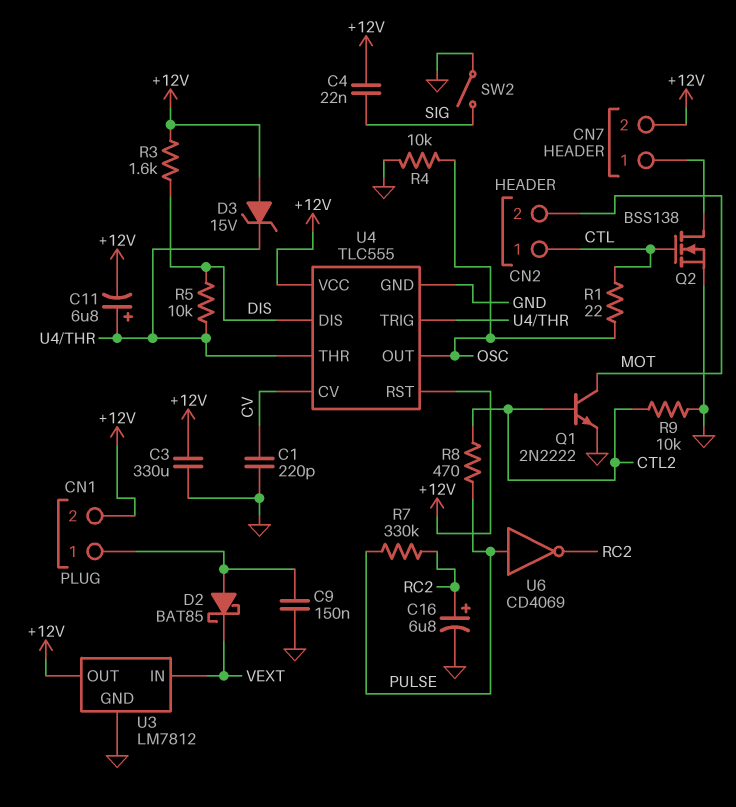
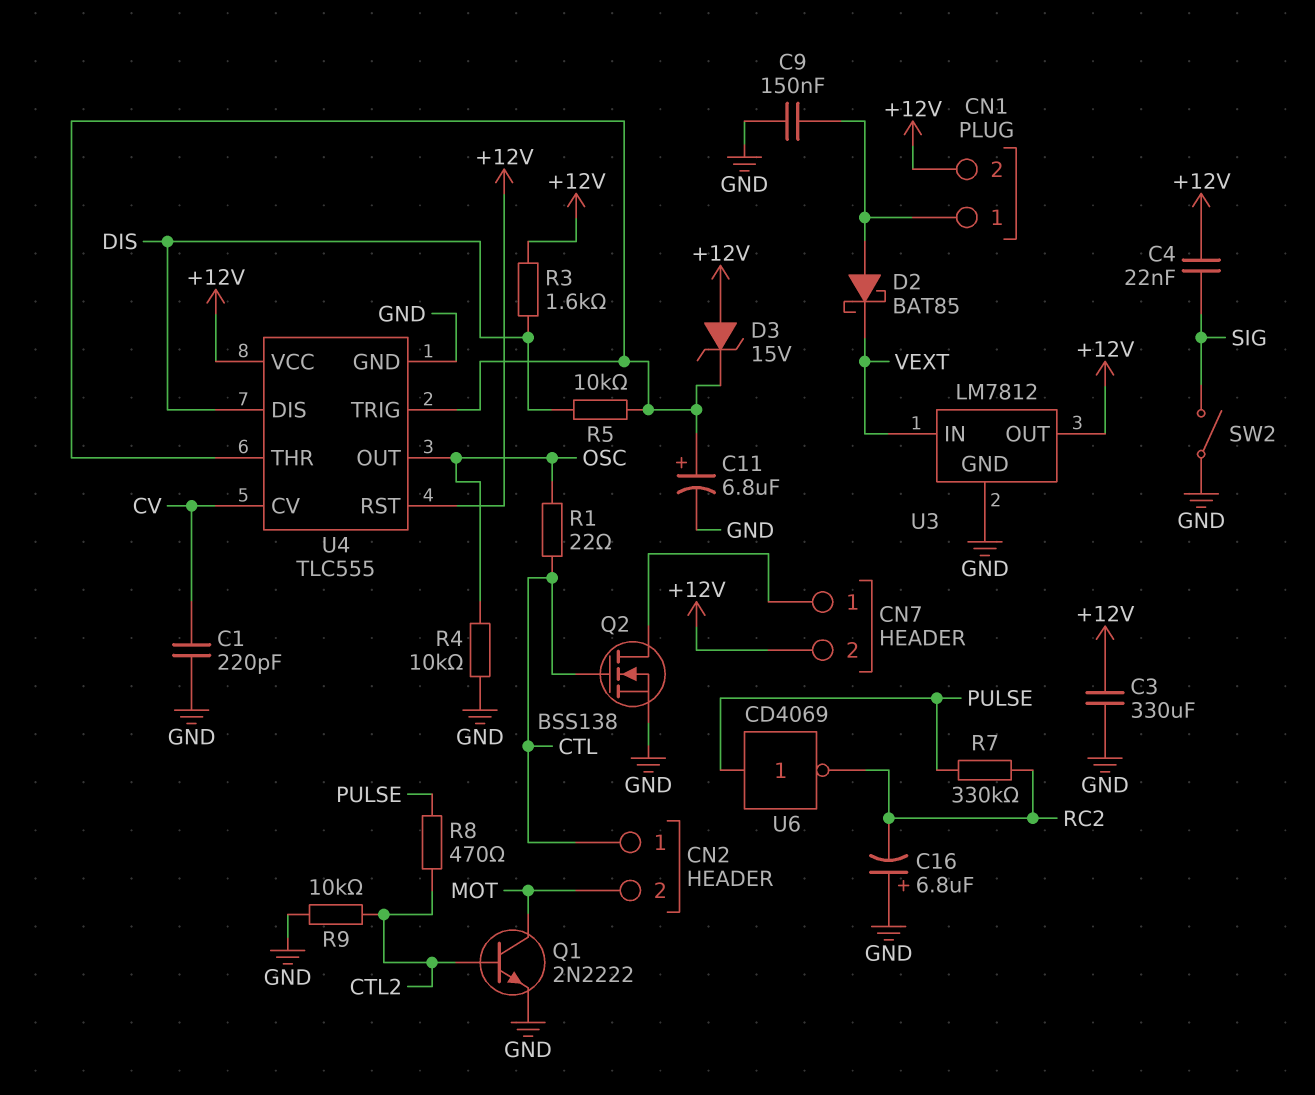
C11: 6.8uF (plus U4/THR, minus +12V) -> 6.8uF (plus U4/THR, minus GND)
C16: 6.8uF (plus RC2, minus GND) -> 6.8uF (plus GND, minus RC2)

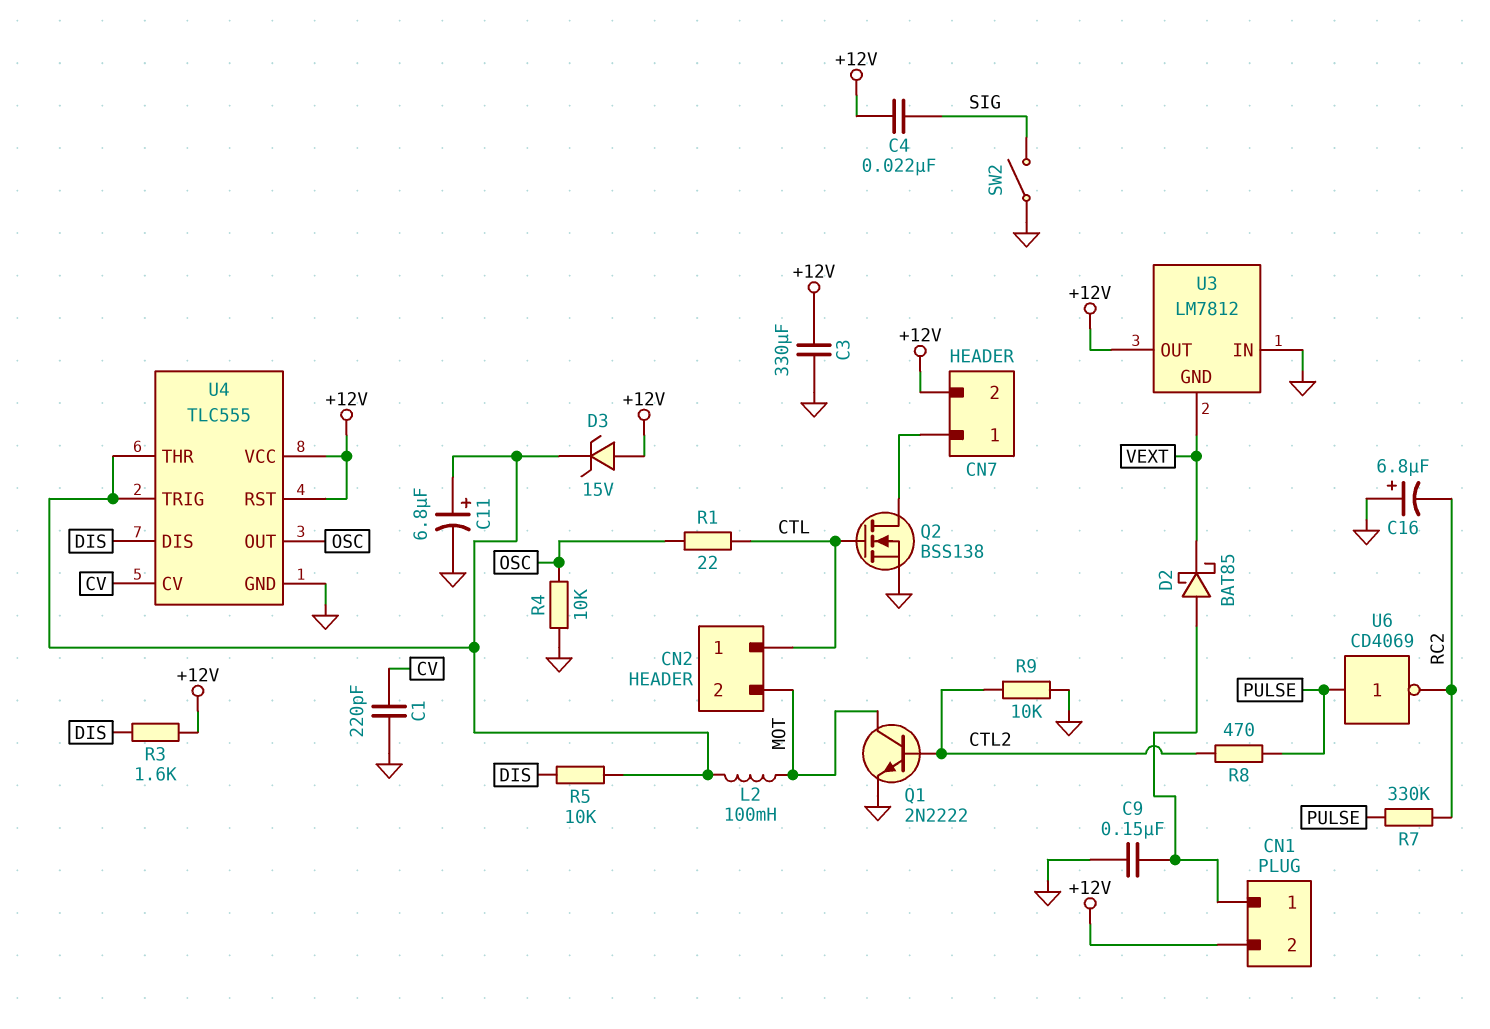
L2: none -> 100mH (MOT, U4/THR)
U3 pin GND: GND -> VEXT
U3 pin IN: VEXT -> GND

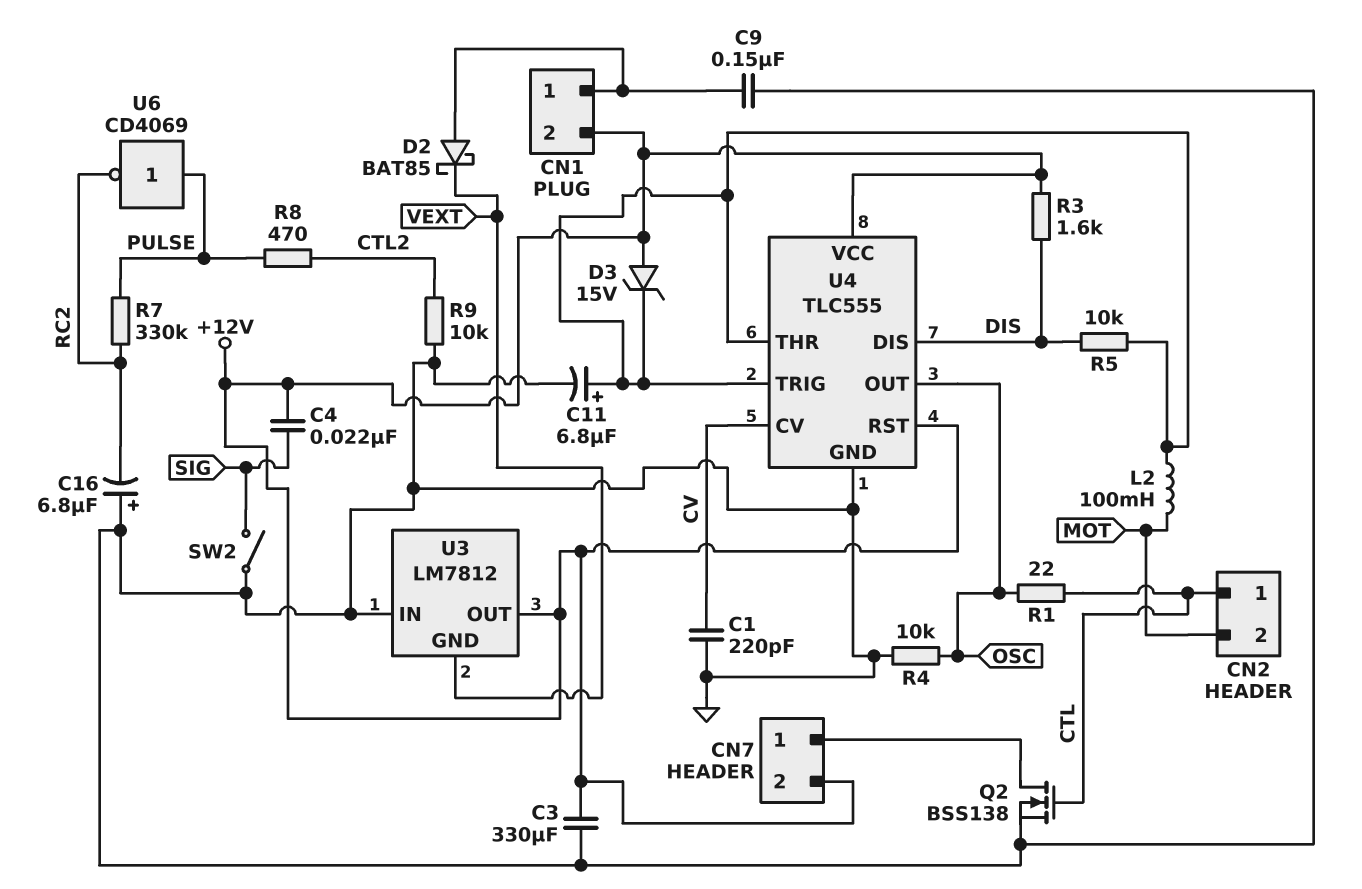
Q1: NPN 2N2222 (B CTL2, C MOT, E GND) -> none

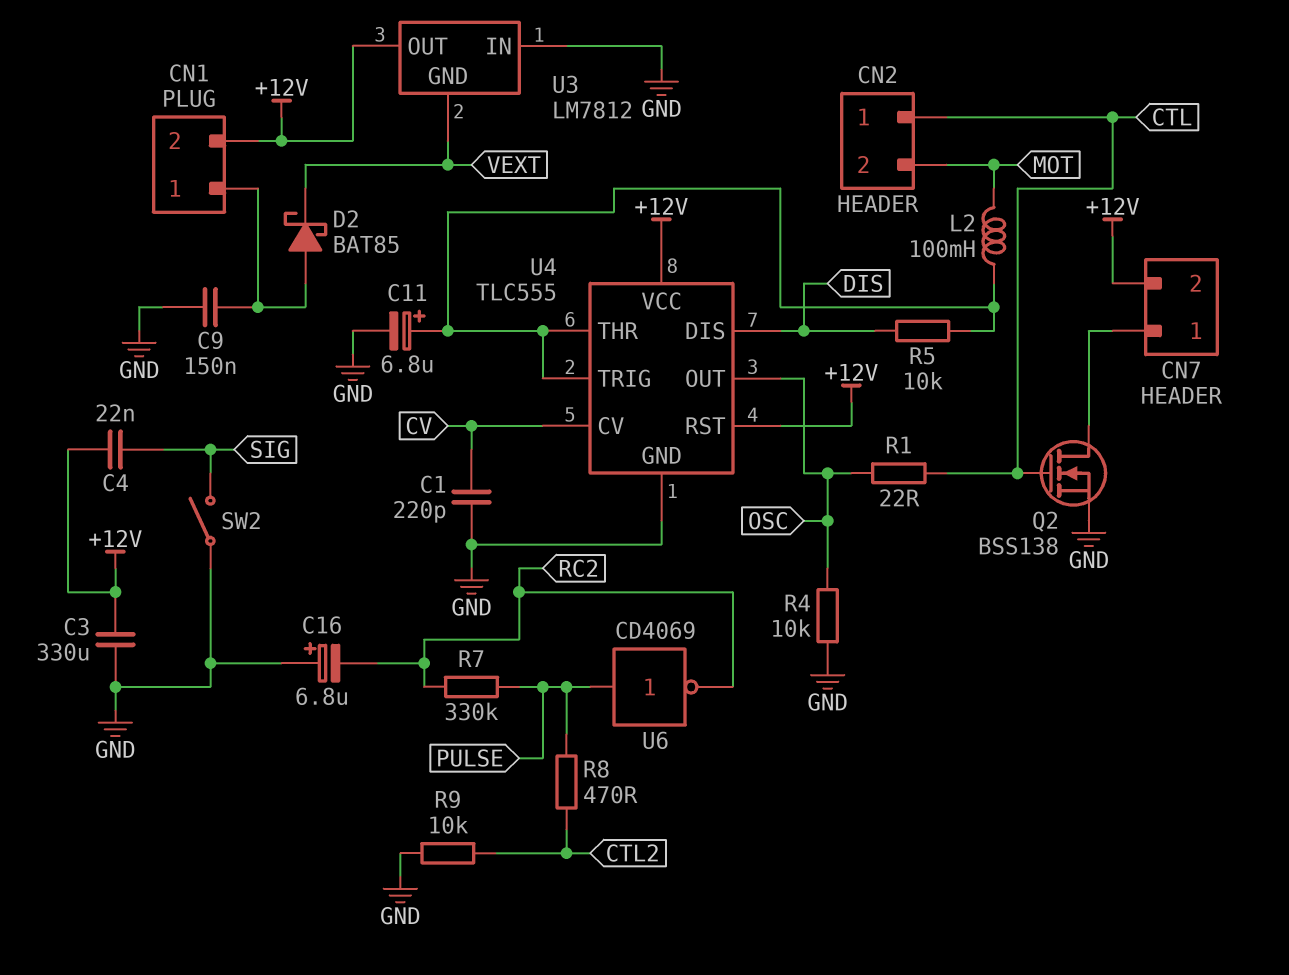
D3: zener 15V (A +12V, K U4/THR) -> none
R3: 1.6k (+12V, DIS) -> none

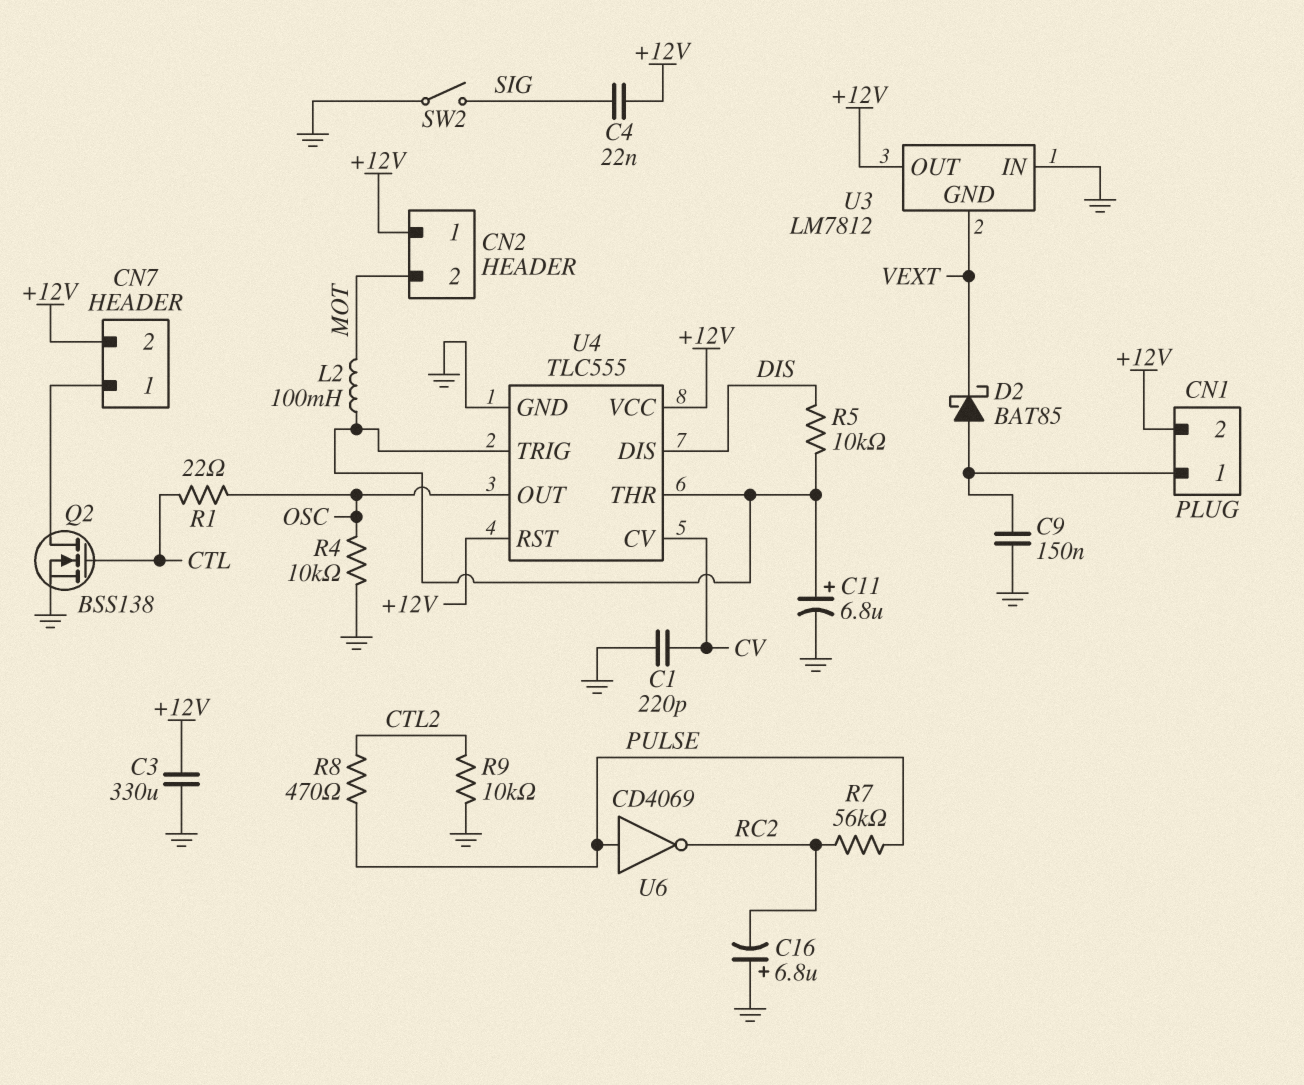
CN2 pin 1: CTL -> +12V
R7: 330k (PULSE, RC2) -> 56k (PULSE, RC2)

